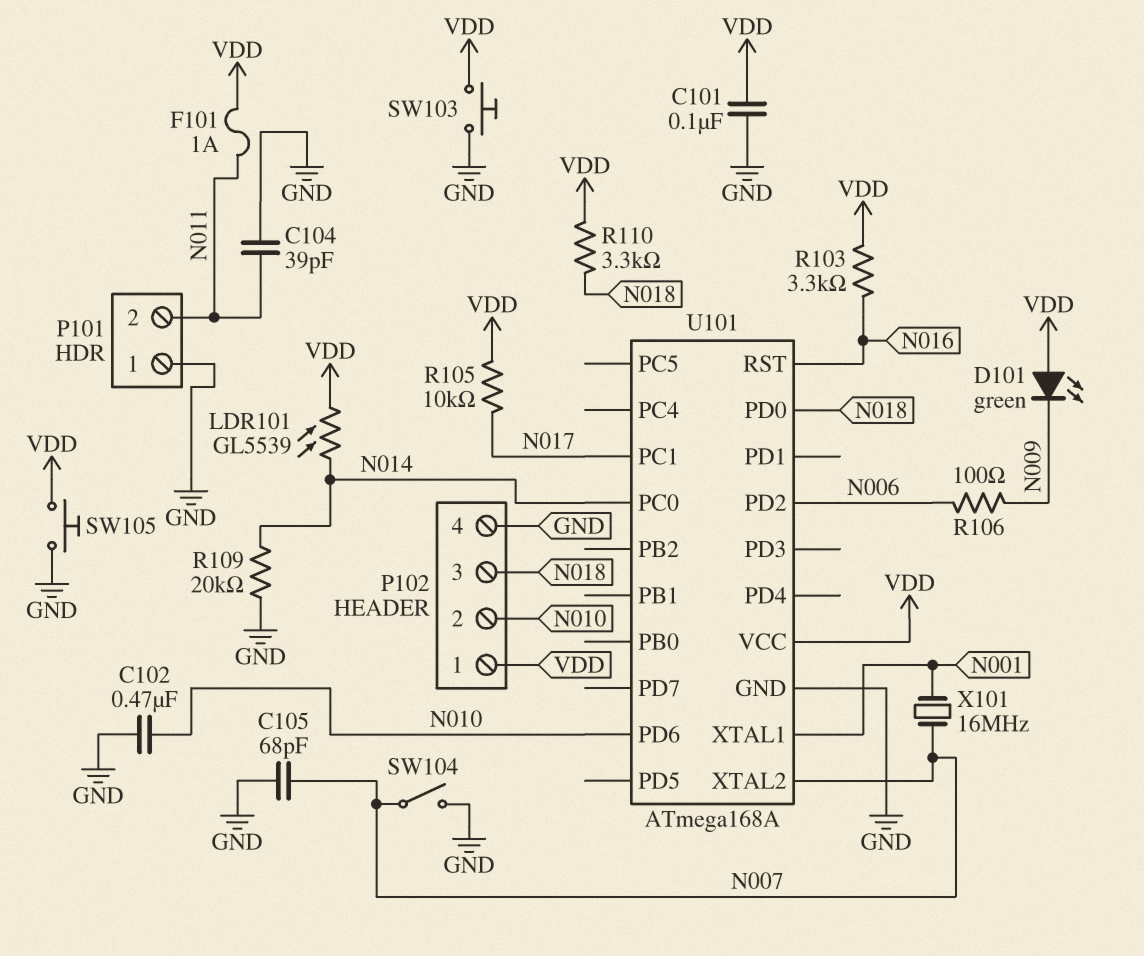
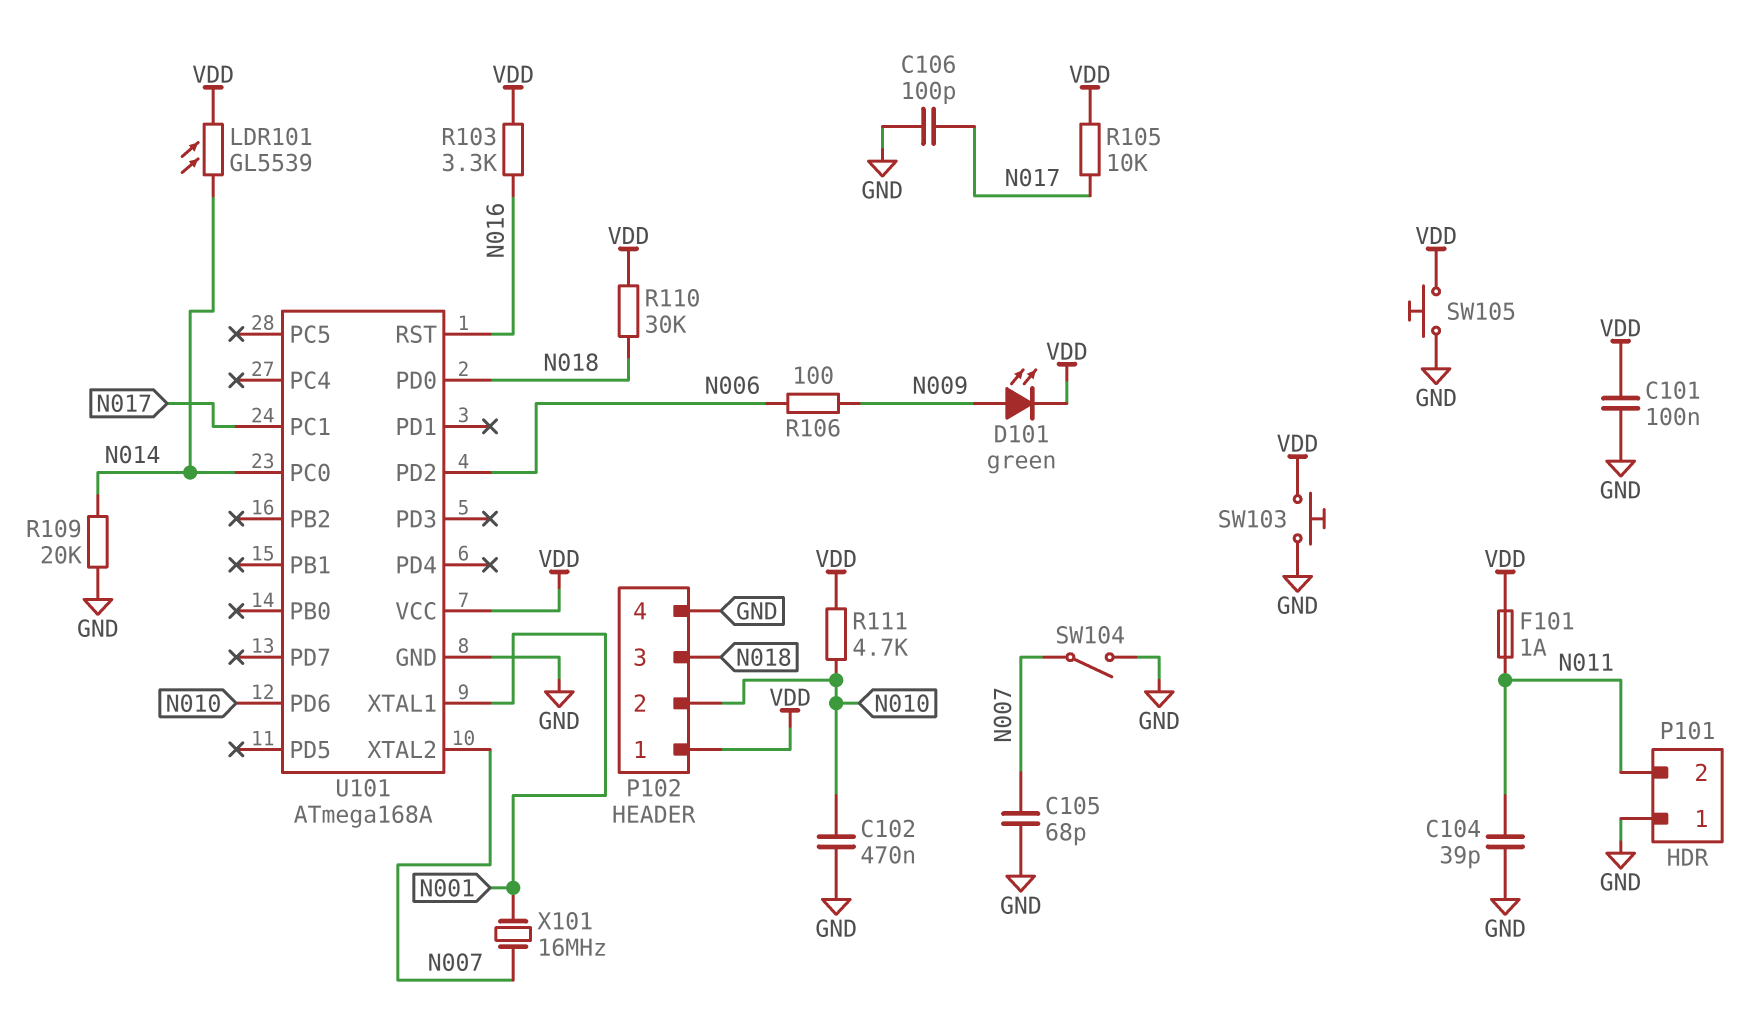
C106: none -> 100pF (GND, N017)
D101: LED green (A VDD, K N009) -> LED green (A N009, K VDD)
R110: 3.3k (N018, VDD) -> 30k (N018, VDD)
R111: none -> 4.7k (N010, VDD)

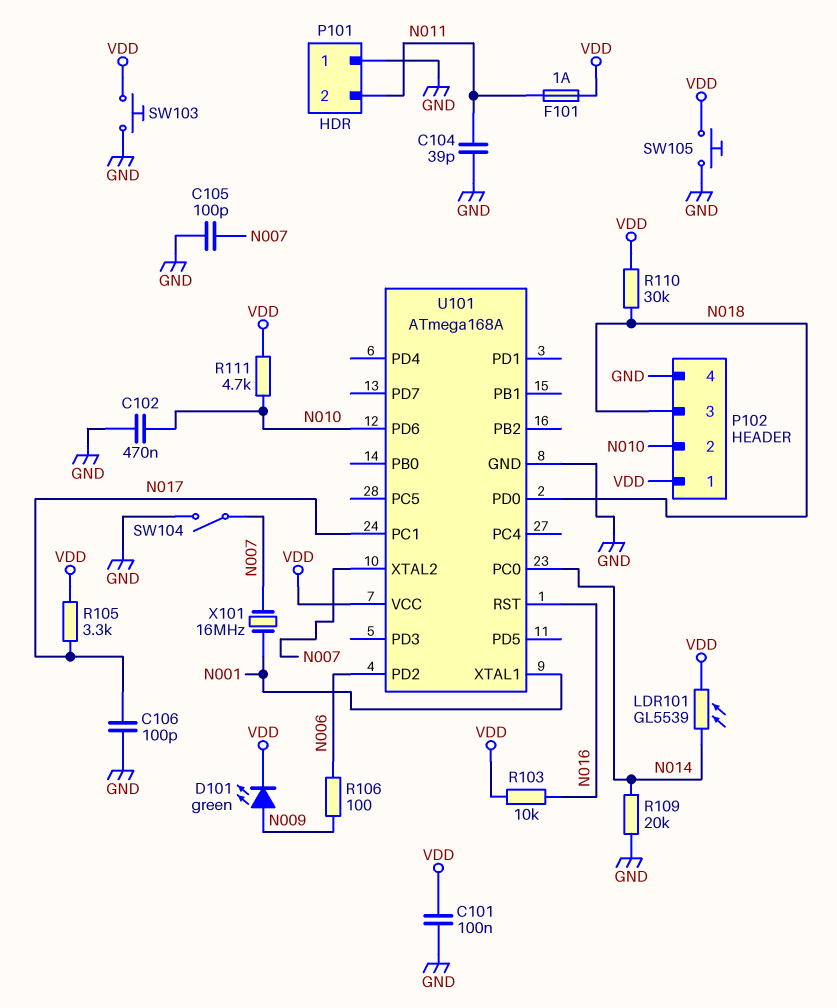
C105: 68pF (GND, N007) -> 100pF (GND, N007)
R103: 3.3k (N016, VDD) -> 10k (N016, VDD)
R105: 10k (N017, VDD) -> 3.3k (N017, VDD)

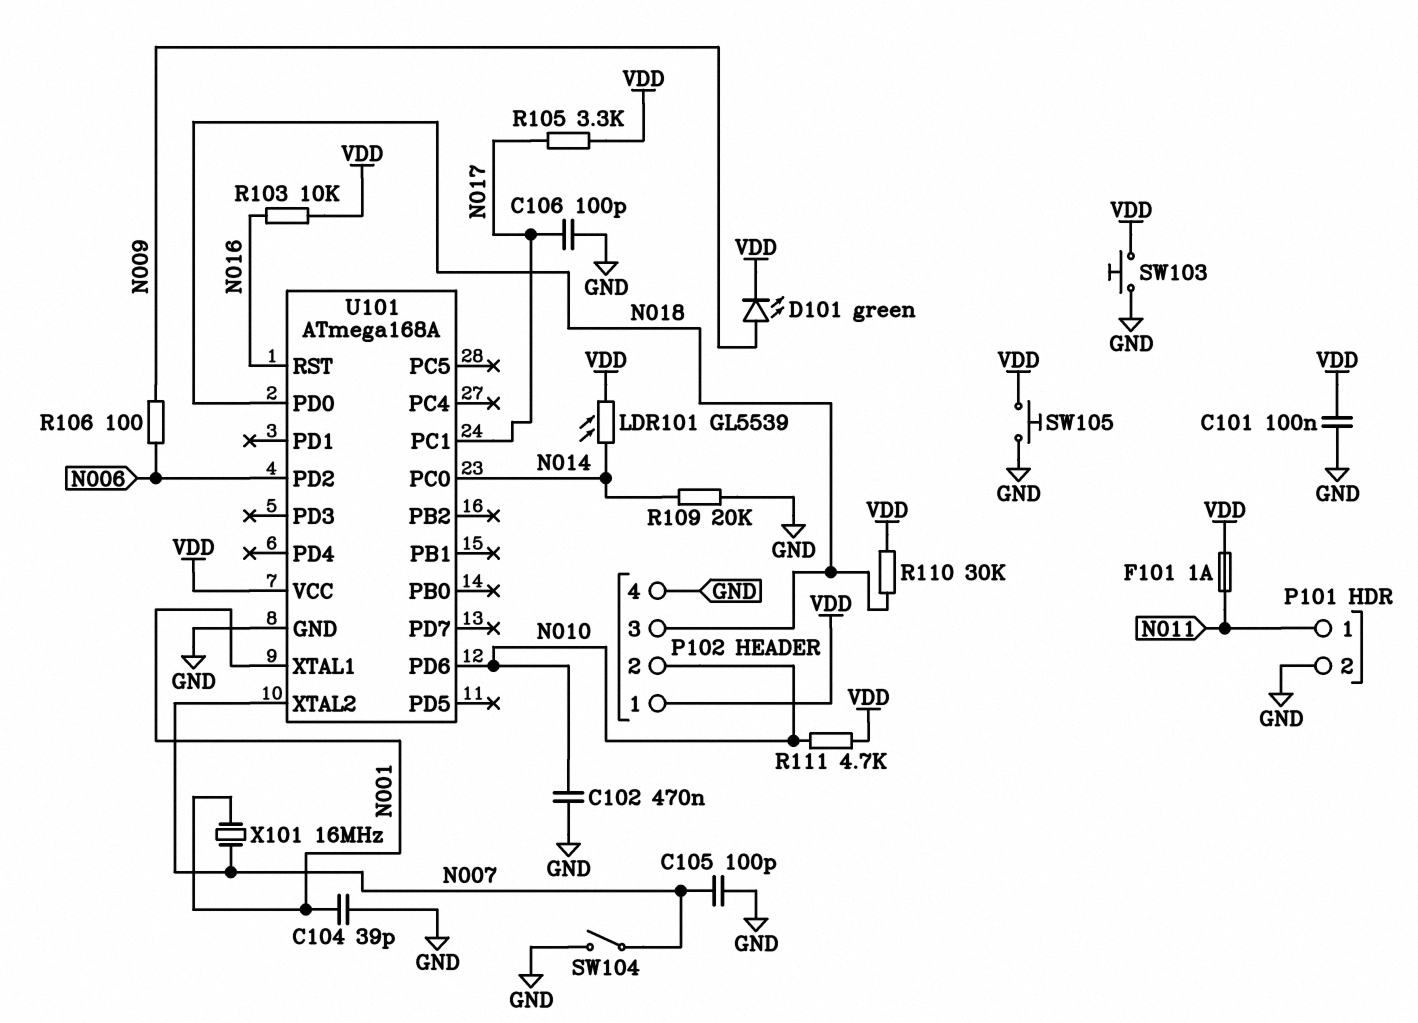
C104: 39pF (GND, N011) -> 39pF (GND, N001)
P101 pin 1: GND -> N011
P101 pin 2: N011 -> GND

